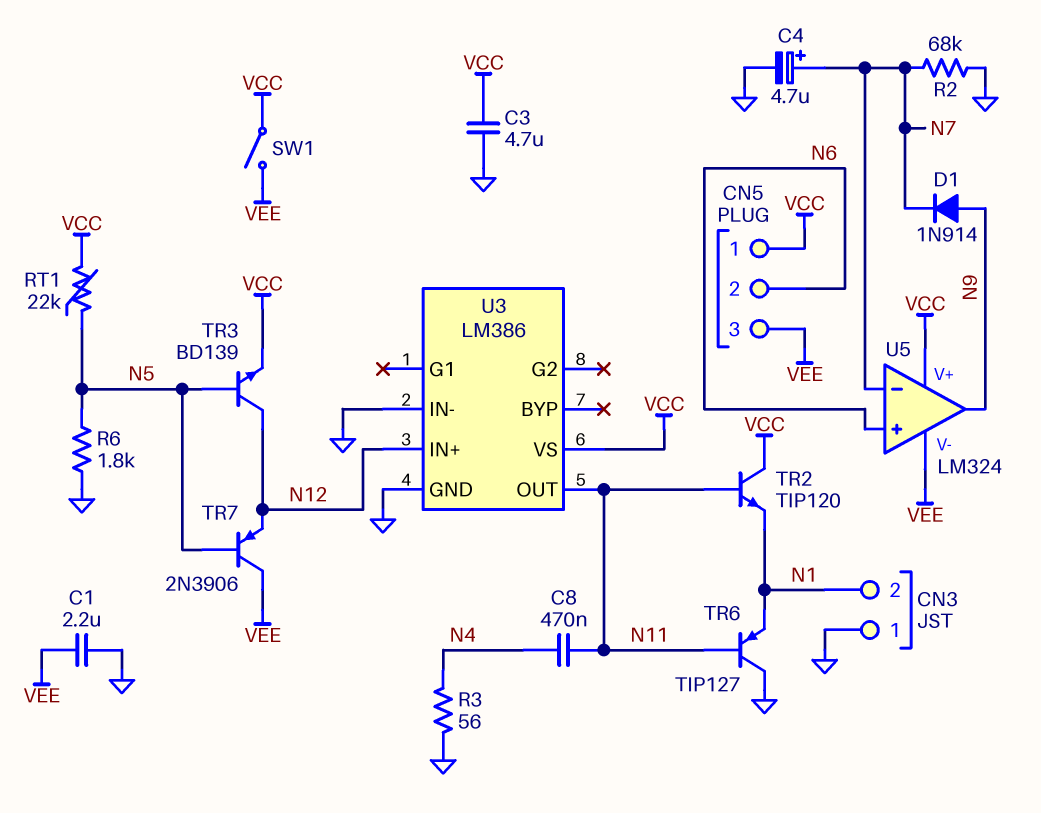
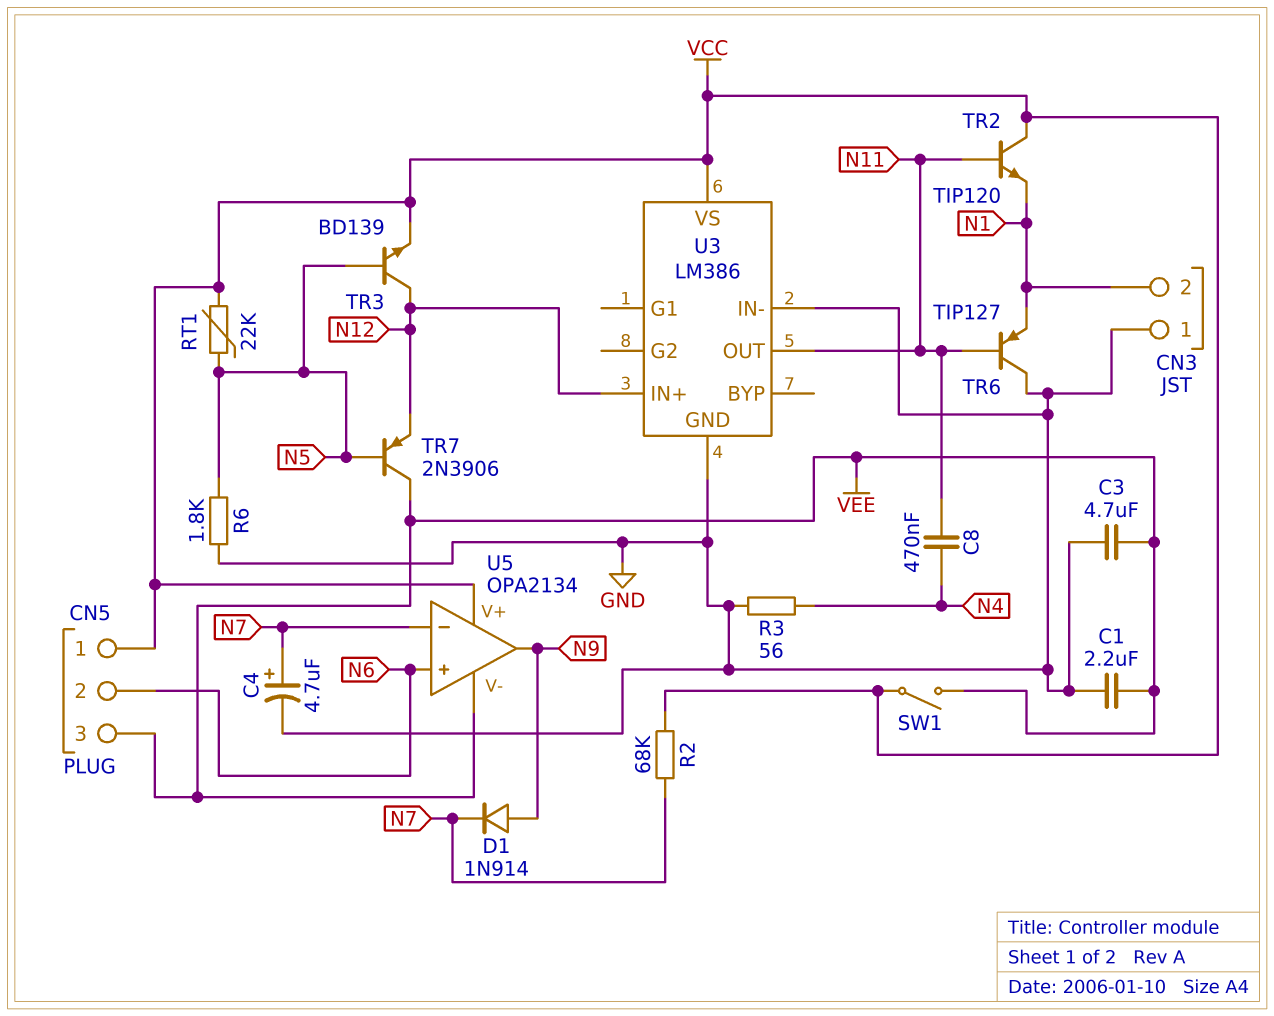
C3: 4.7uF (GND, VCC) -> 4.7uF (GND, VEE)
R2: 68k (GND, N7) -> 68k (N7, VCC)
U5: LM324 -> OPA2134

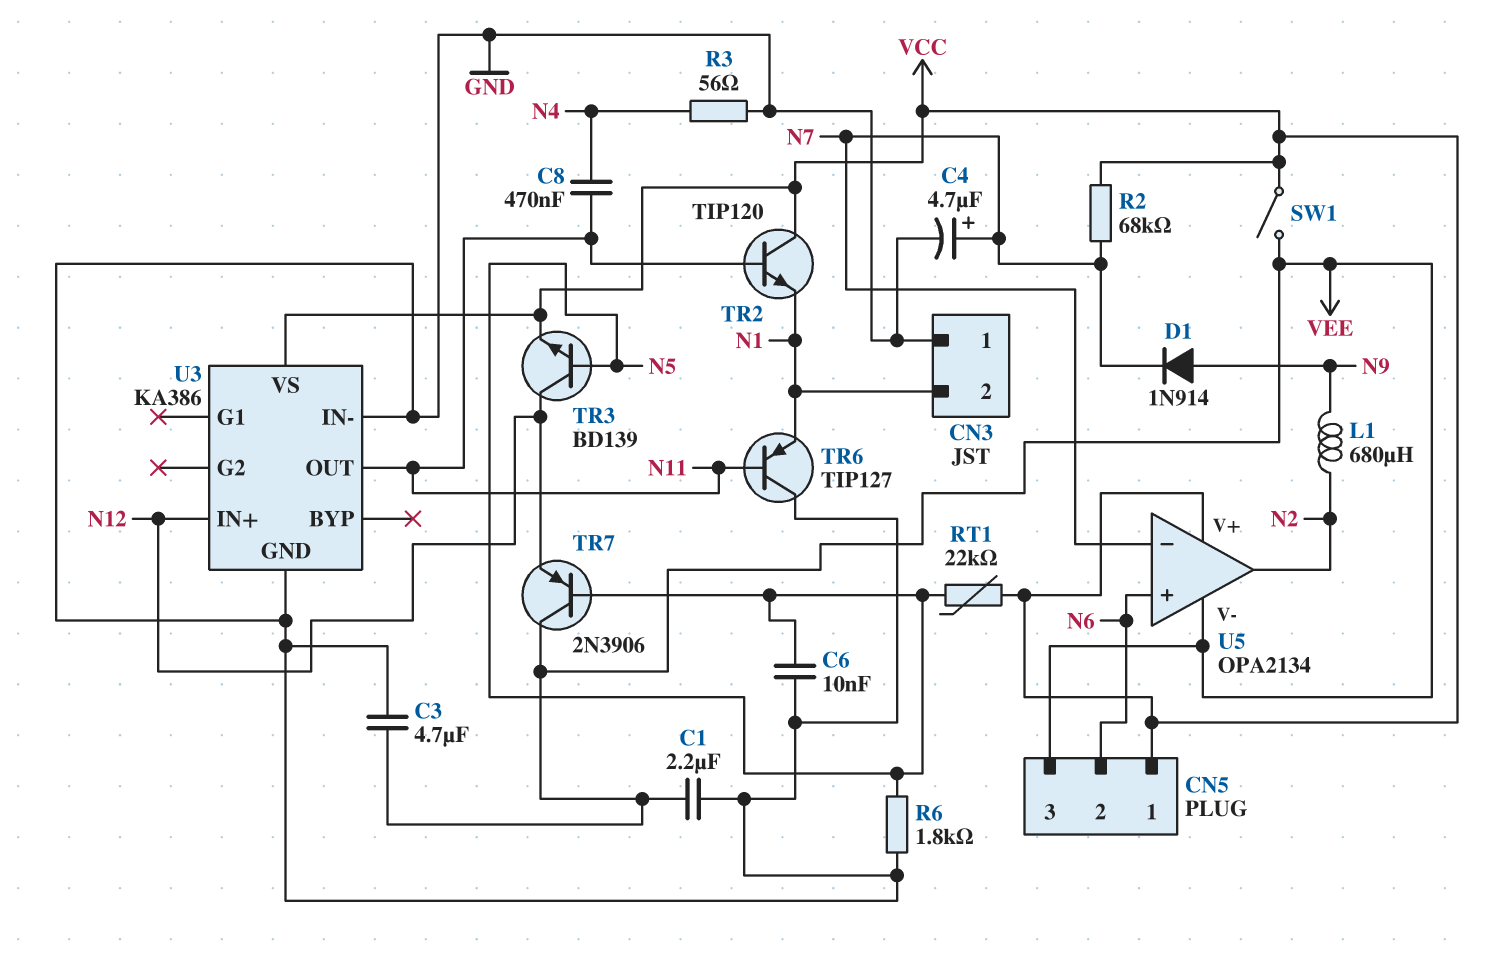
C6: none -> 10nF (GND, N5)
L1: none -> 680uH (N2, N9)
U3: LM386 -> KA386
U5 pin out: N9 -> N2

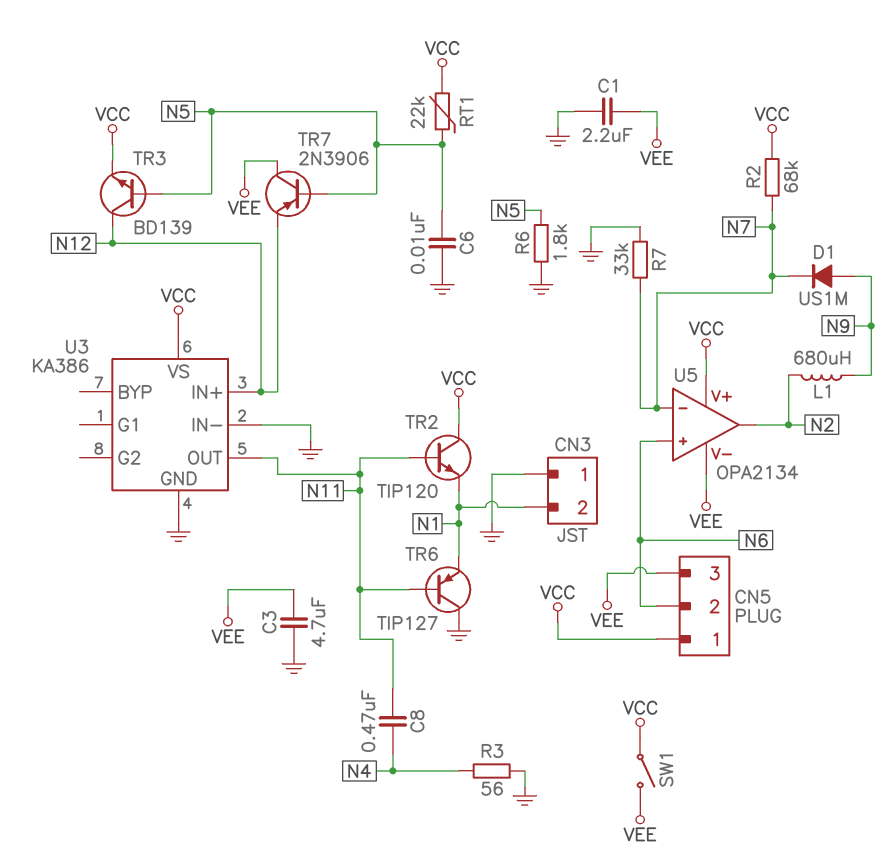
C4: 4.7uF (plus N7, minus GND) -> none
D1: diode 1N914 (A N9, K N7) -> diode US1M (A N9, K N7)
R7: none -> 33k (GND, N7)

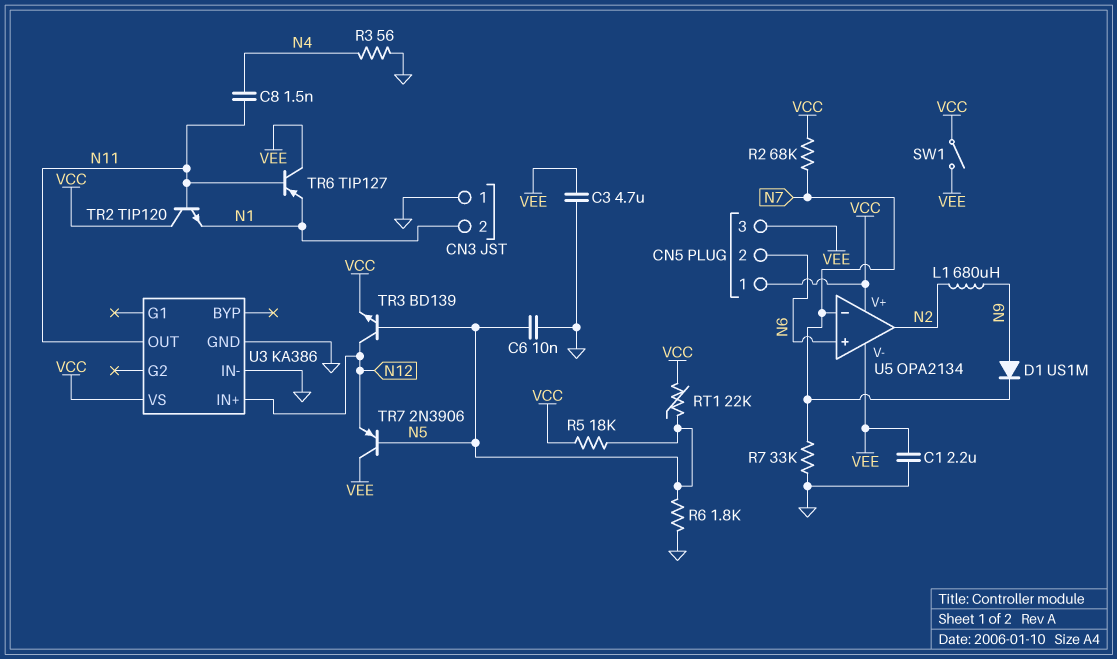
C8: 470nF (N4, N11) -> 1.5nF (N4, N11)
R5: none -> 18k (N5, VCC)
TR6: PNP TIP127 (B N11, C GND, E N1) -> PNP TIP127 (B N11, C VEE, E N1)

